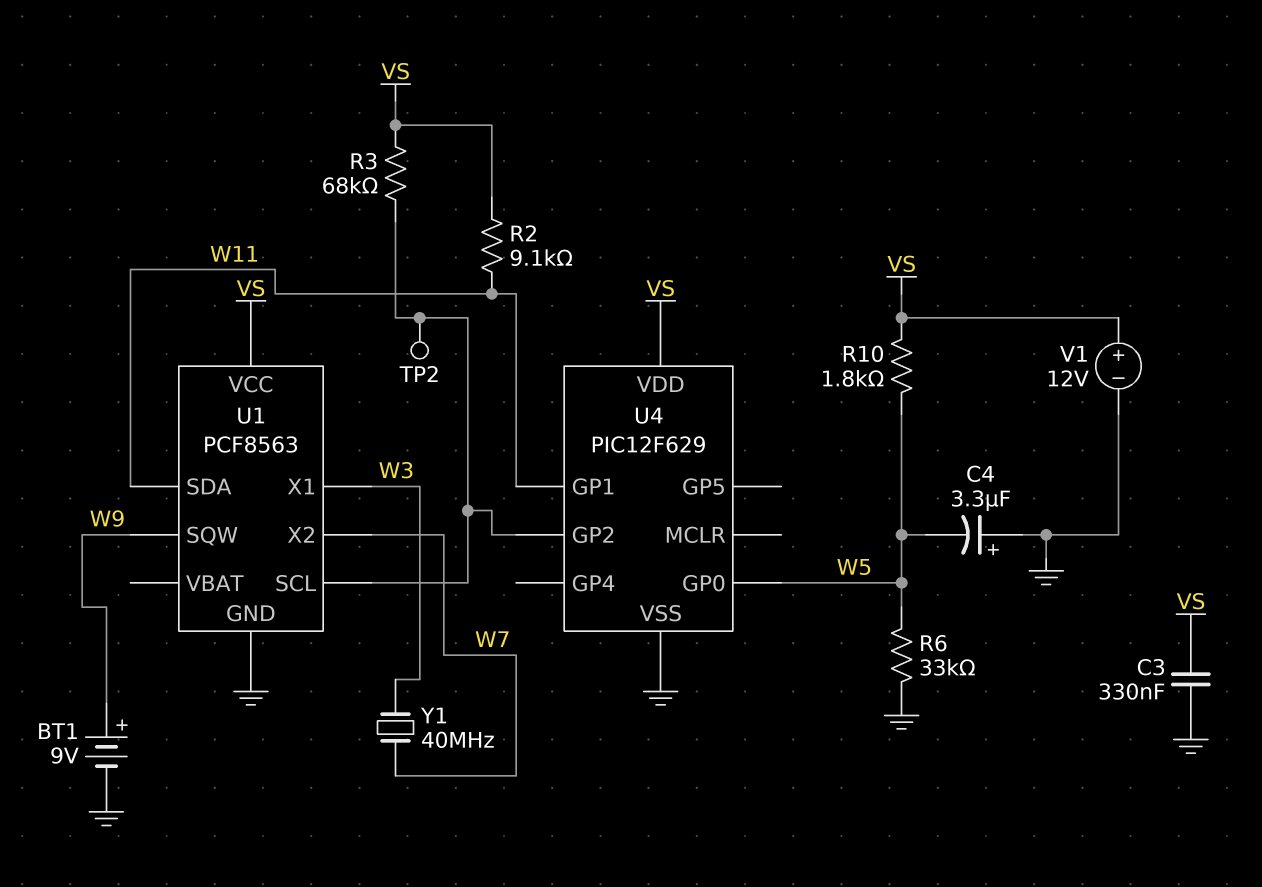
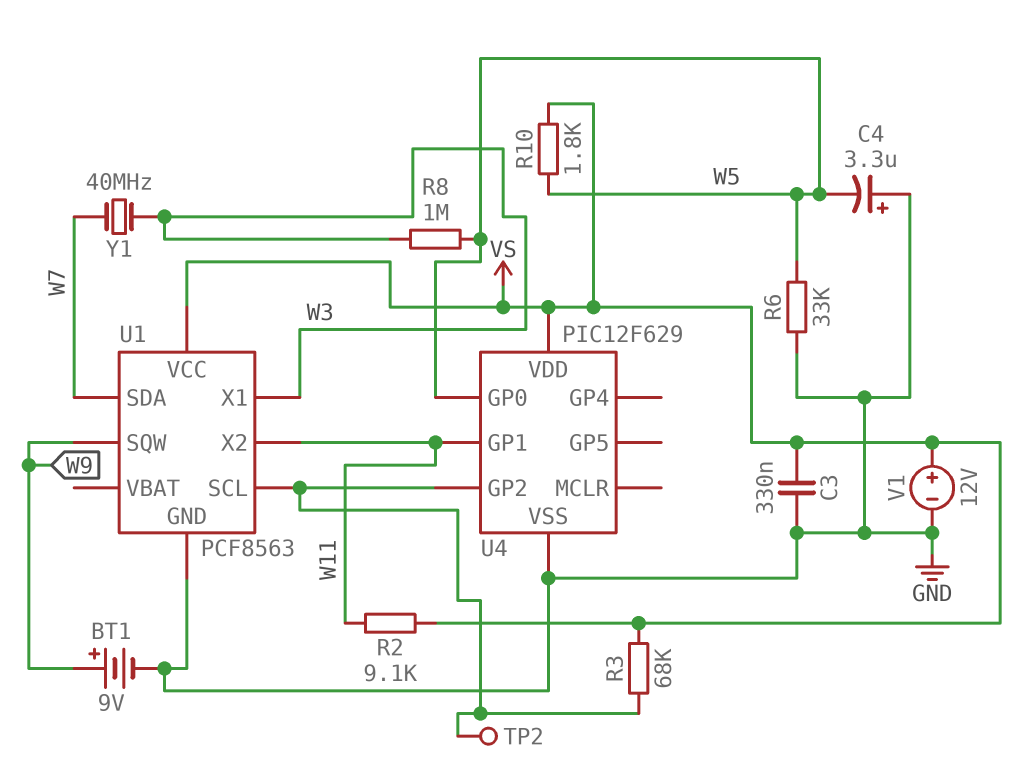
R8: none -> 1M (W3, W5)
U1 pin SDA: W11 -> W7
U1 pin X2: W7 -> W11

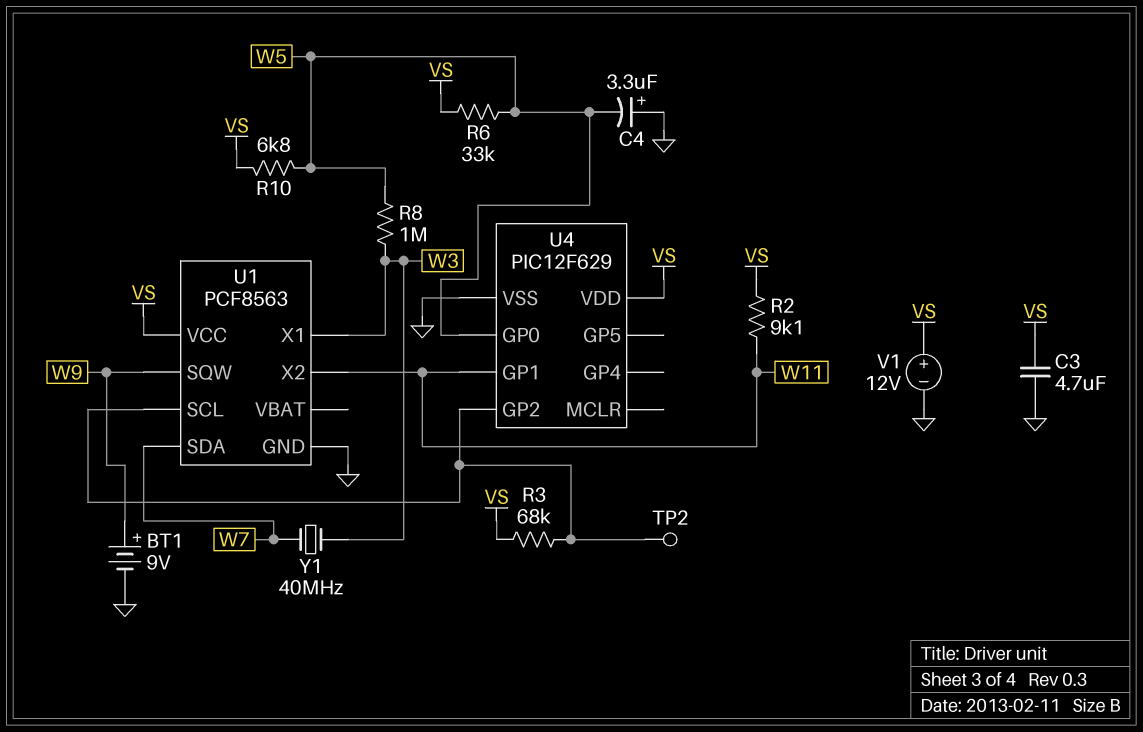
C3: 330nF (GND, VS) -> 4.7uF (GND, VS)
R6: 33k (GND, W5) -> 33k (VS, W5)
R10: 1.8k (VS, W5) -> 6.8k (VS, W5)

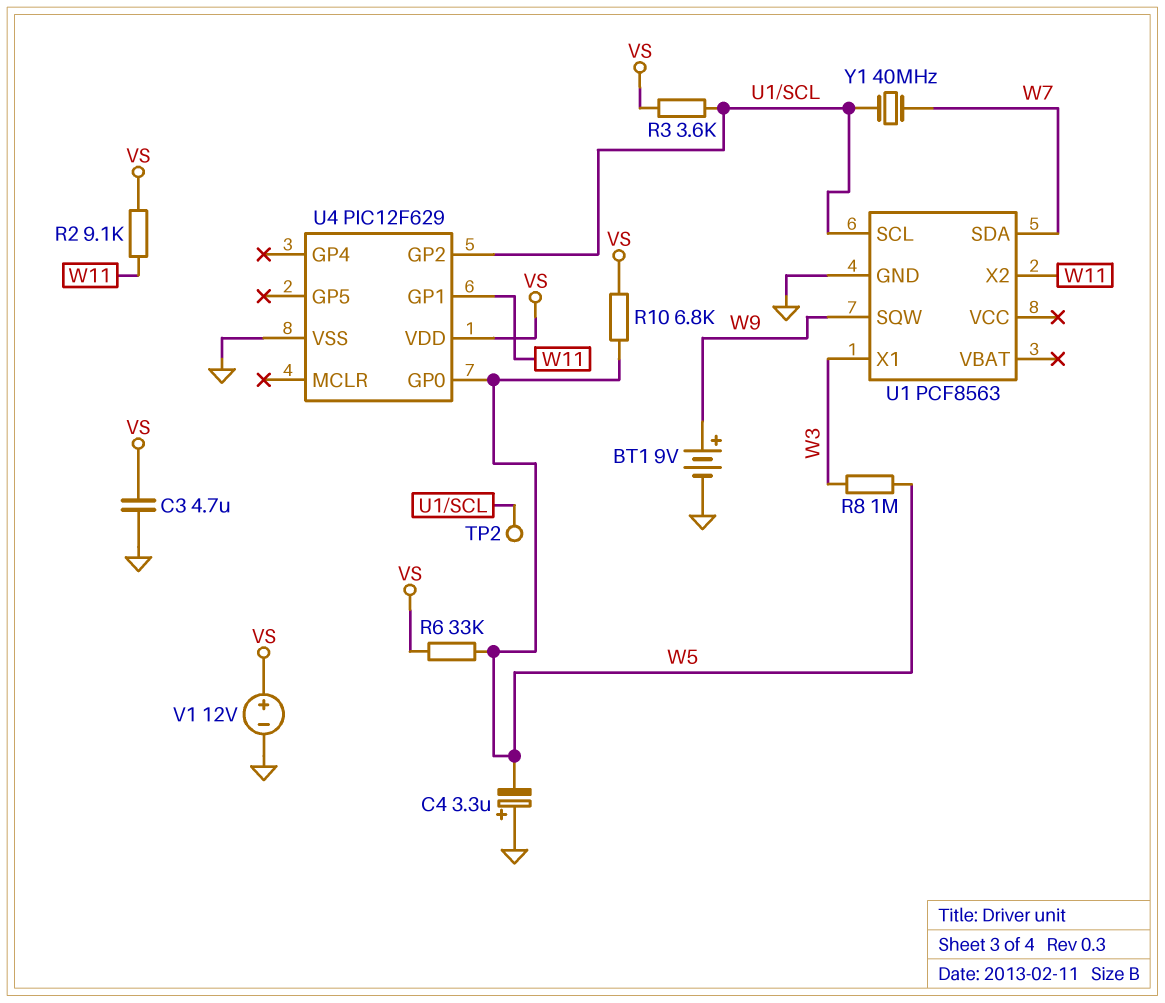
R3: 68k (U1/SCL, VS) -> 3.6k (U1/SCL, VS)
U1 pin VCC: VS -> none
Y1: 40MHz (W3, W7) -> 40MHz (U1/SCL, W7)

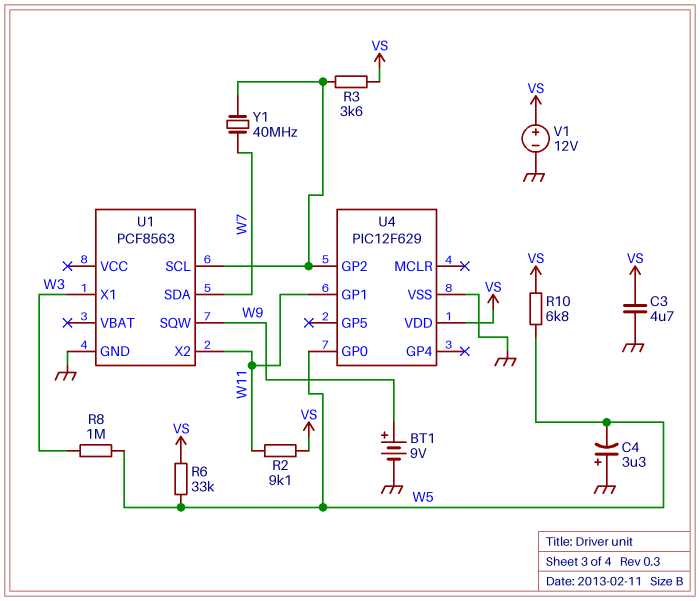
TP2: test point (U1/SCL) -> none

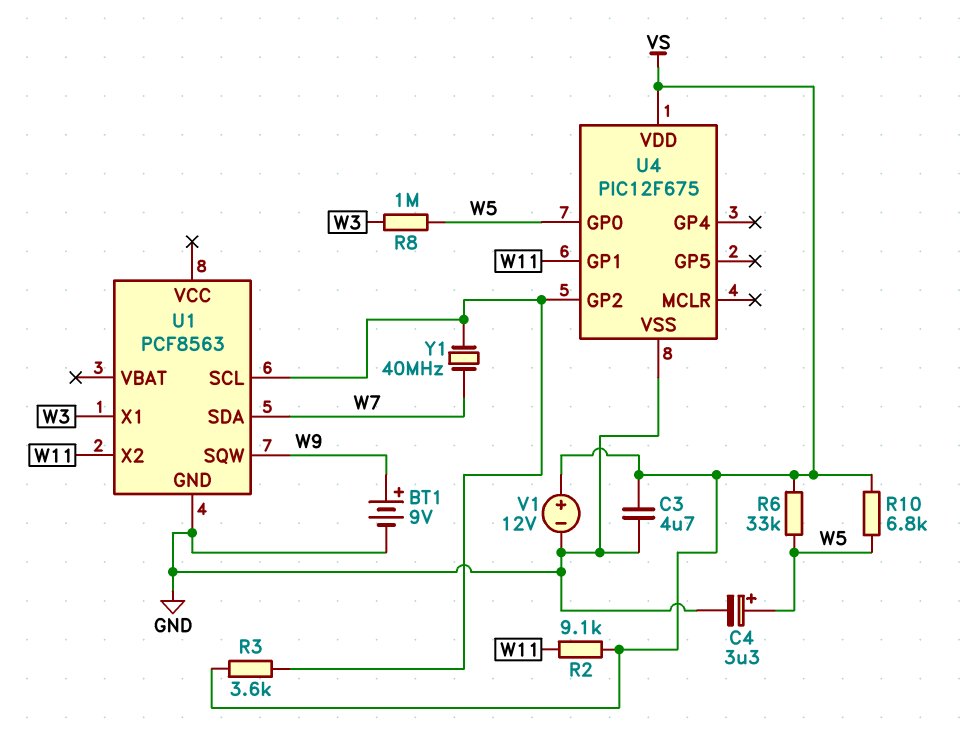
C4: 3.3uF (plus GND, minus W5) -> 3.3uF (plus W5, minus GND)
U4: PIC12F629 -> PIC12F675

